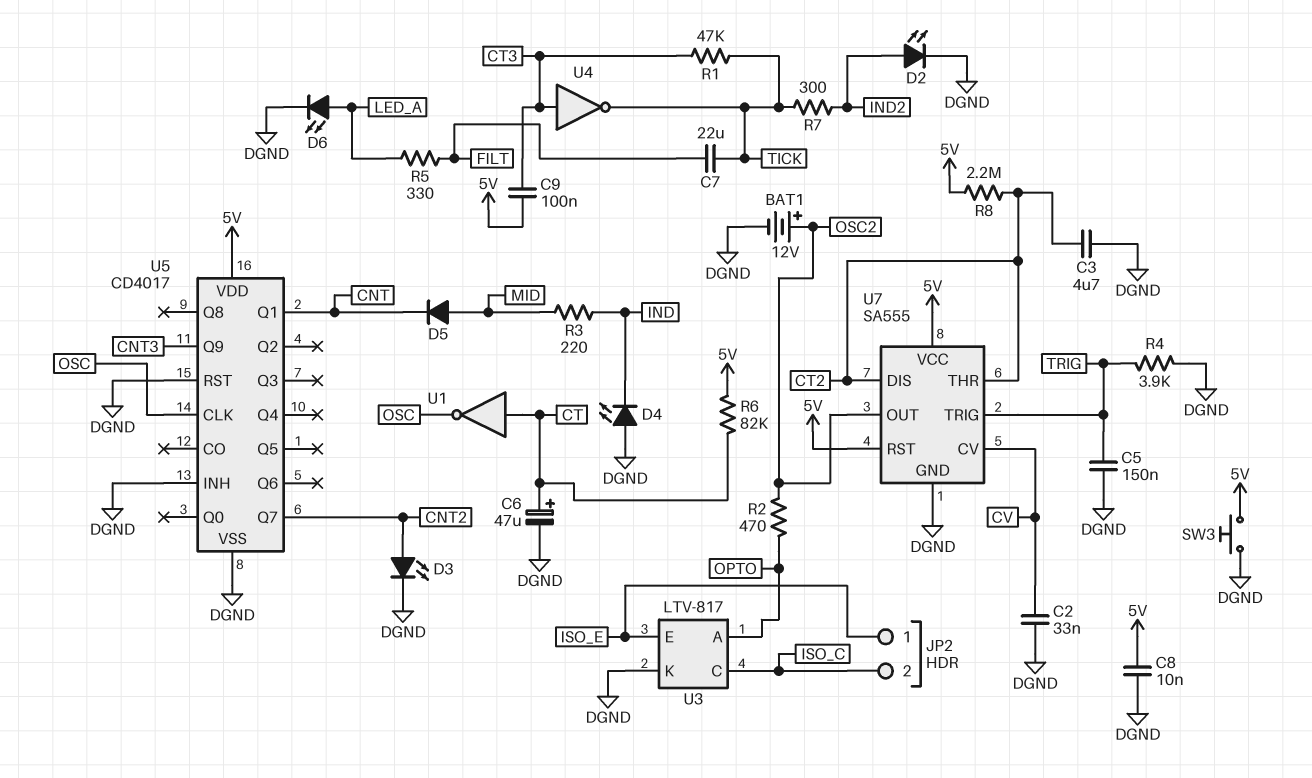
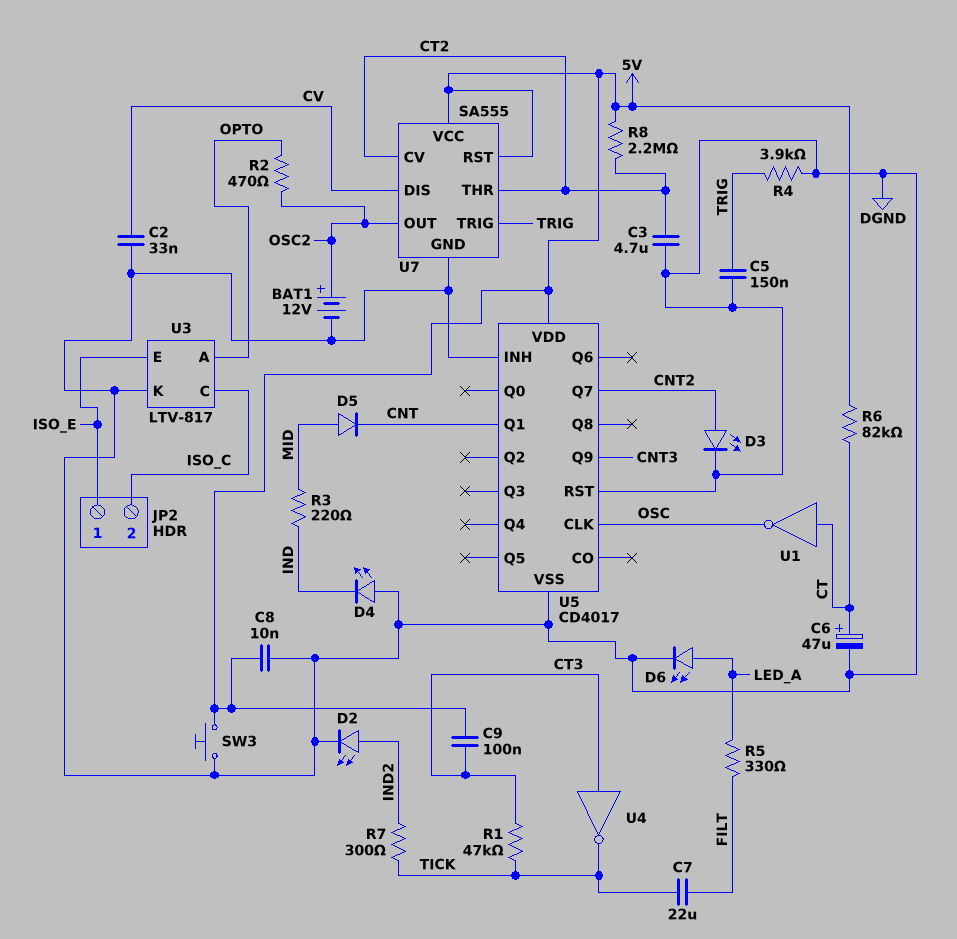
U7 pin CV: CV -> CT2
U7 pin DIS: CT2 -> CV

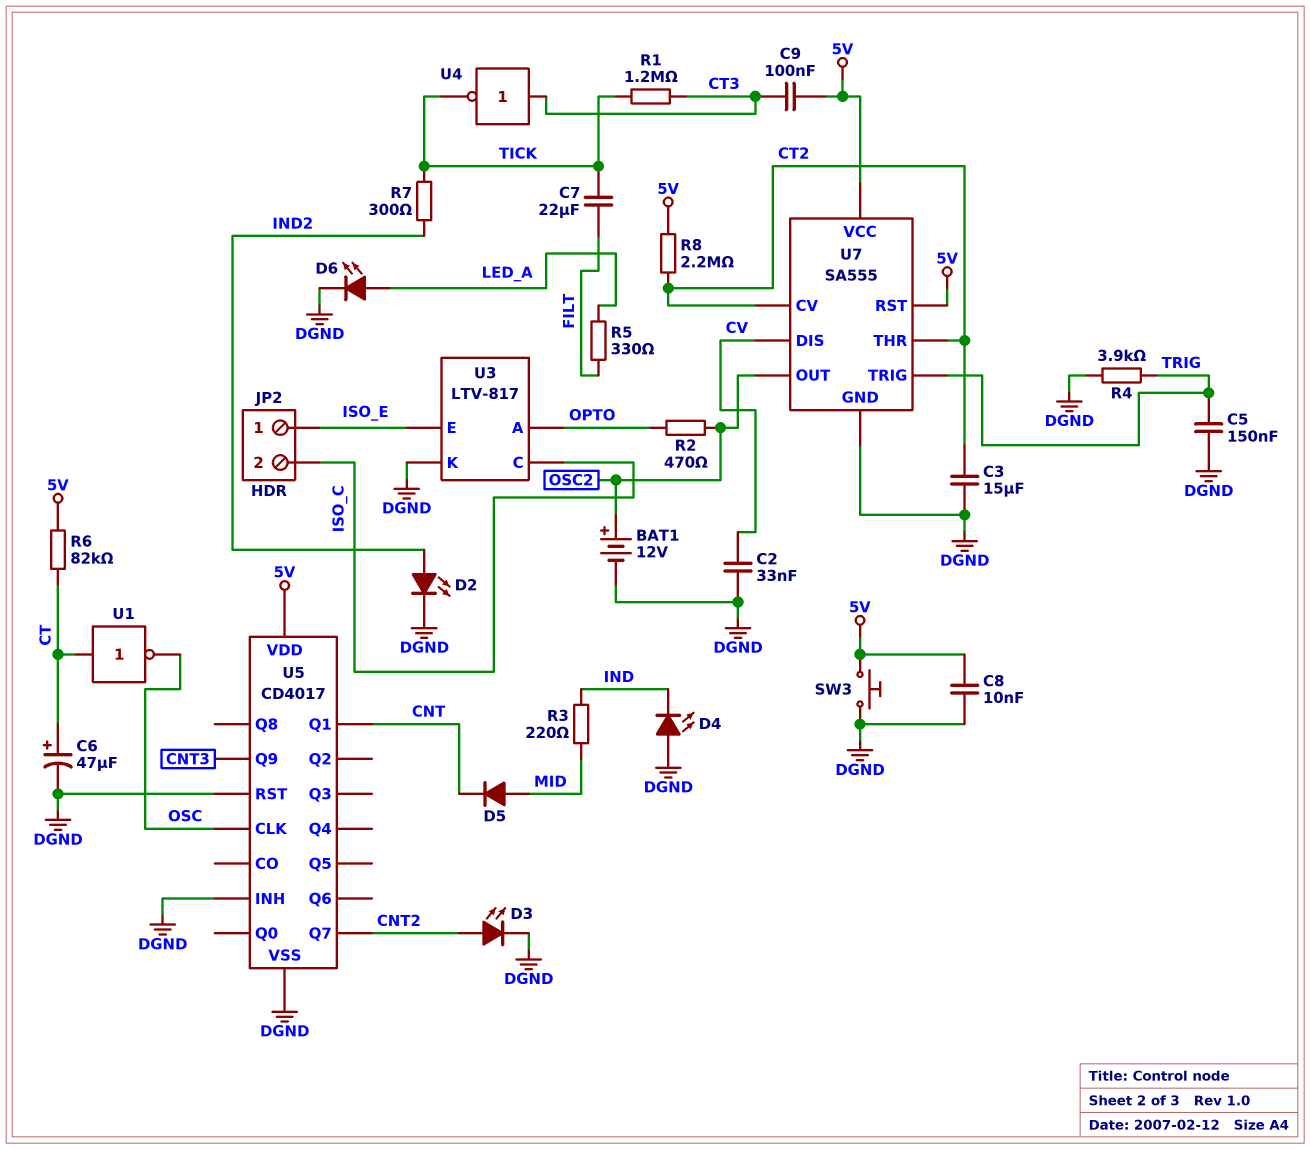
C3: 4.7uF (CT2, DGND) -> 15uF (CT2, DGND)
R1: 47k (CT3, TICK) -> 1.2M (CT3, TICK)

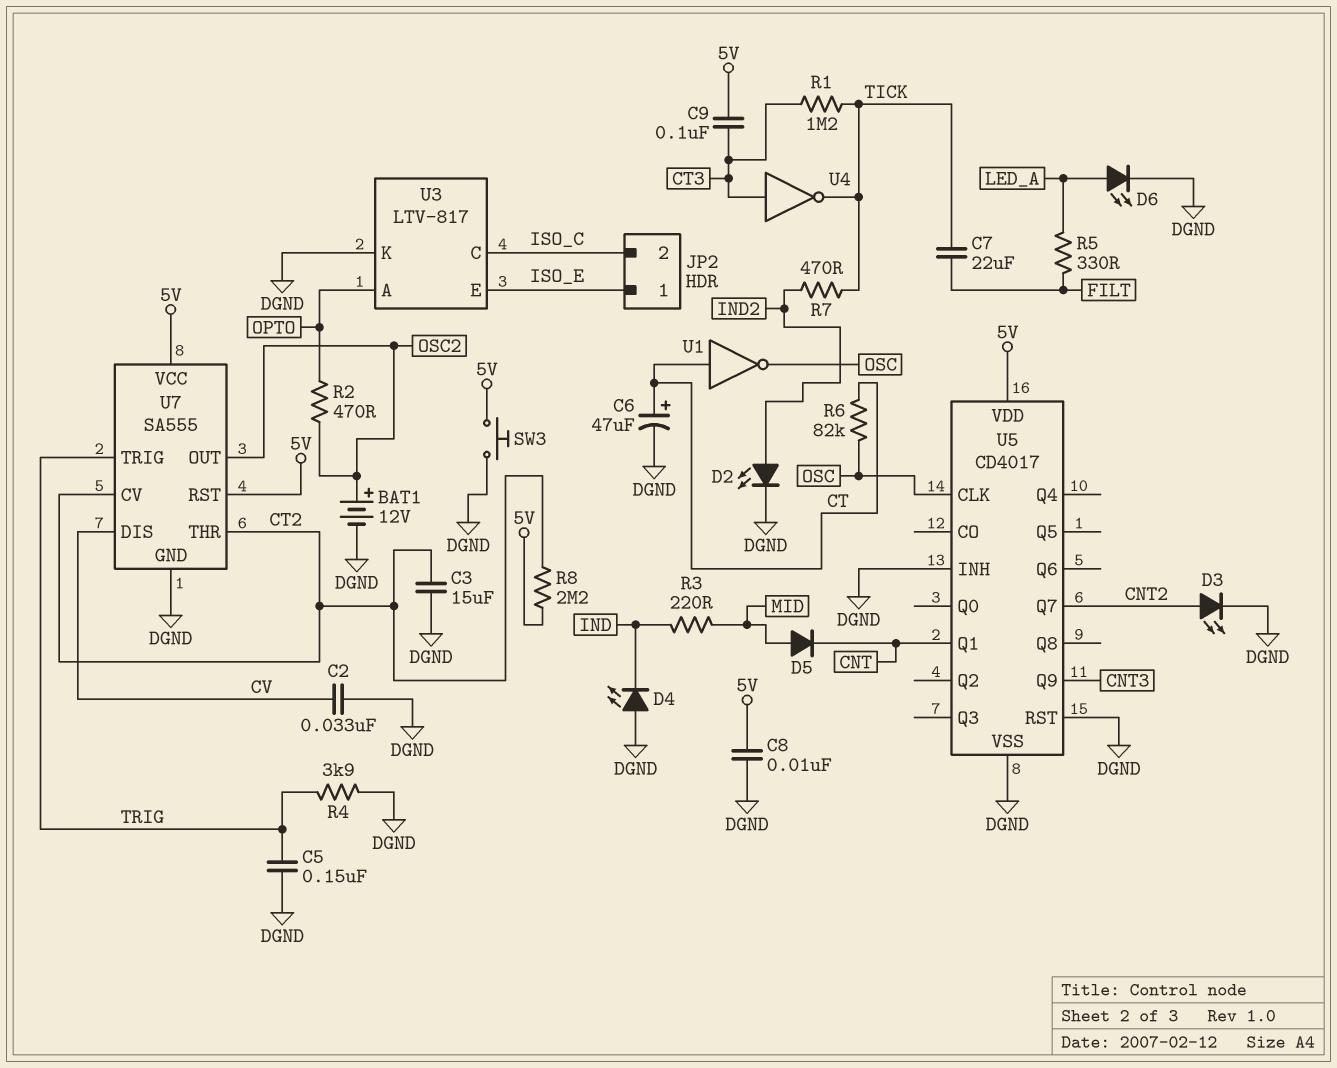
R6: 82k (5V, CT) -> 82k (CT, OSC)
R7: 300 (IND2, TICK) -> 470 (IND2, TICK)

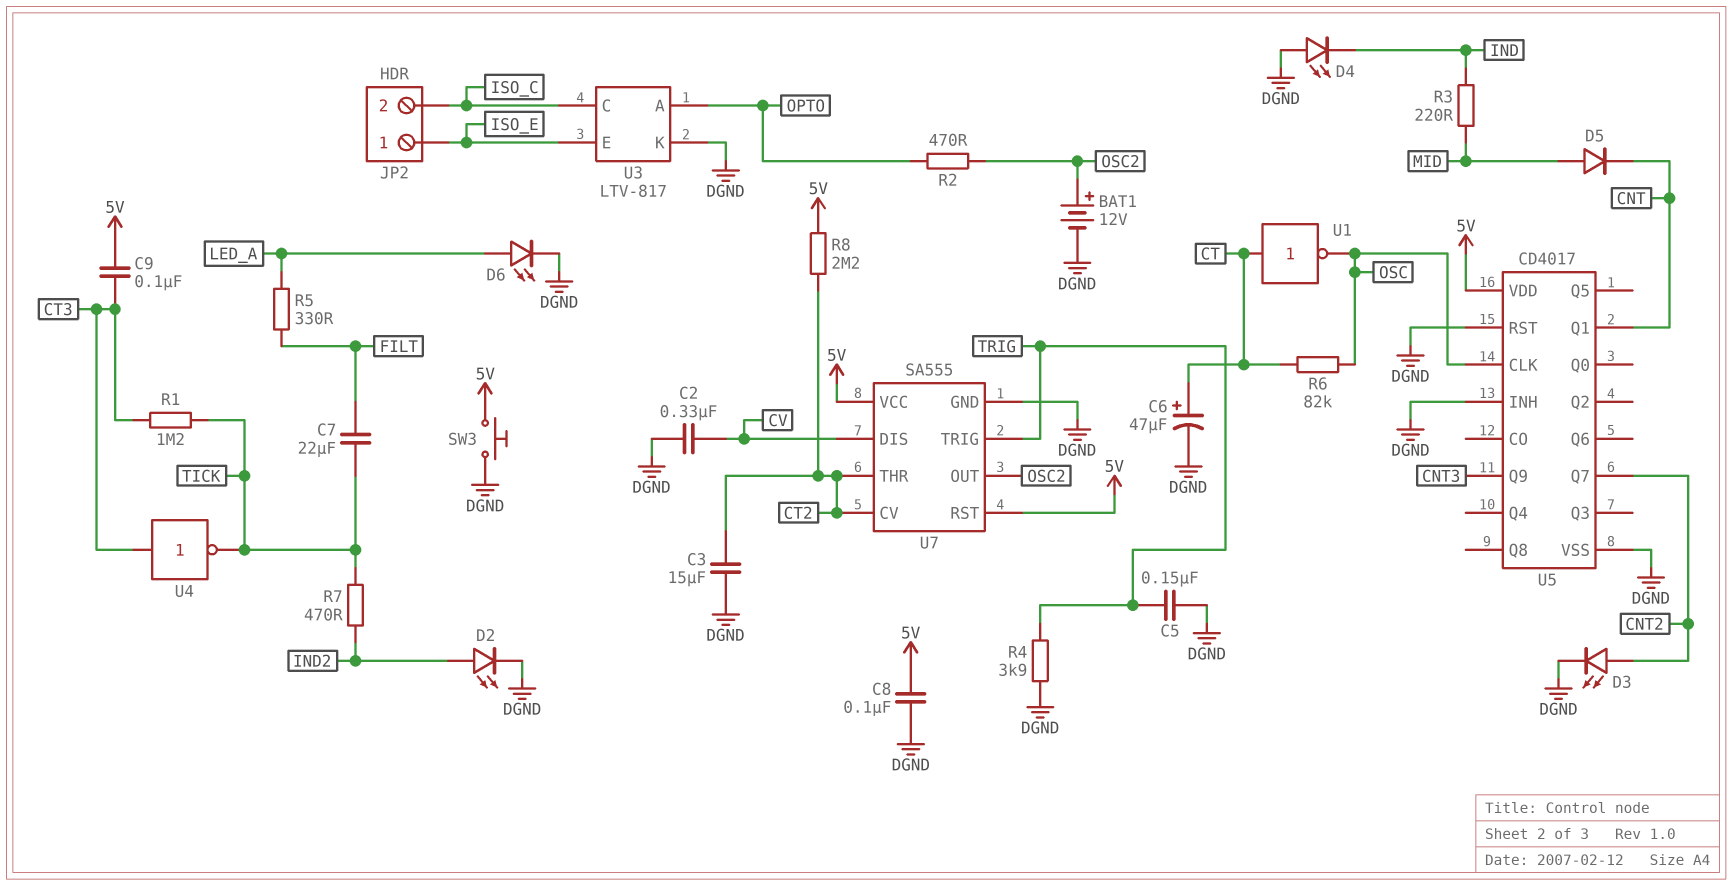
C2: 33nF (CV, DGND) -> 330nF (CV, DGND)
C8: 10nF (5V, DGND) -> 100nF (5V, DGND)

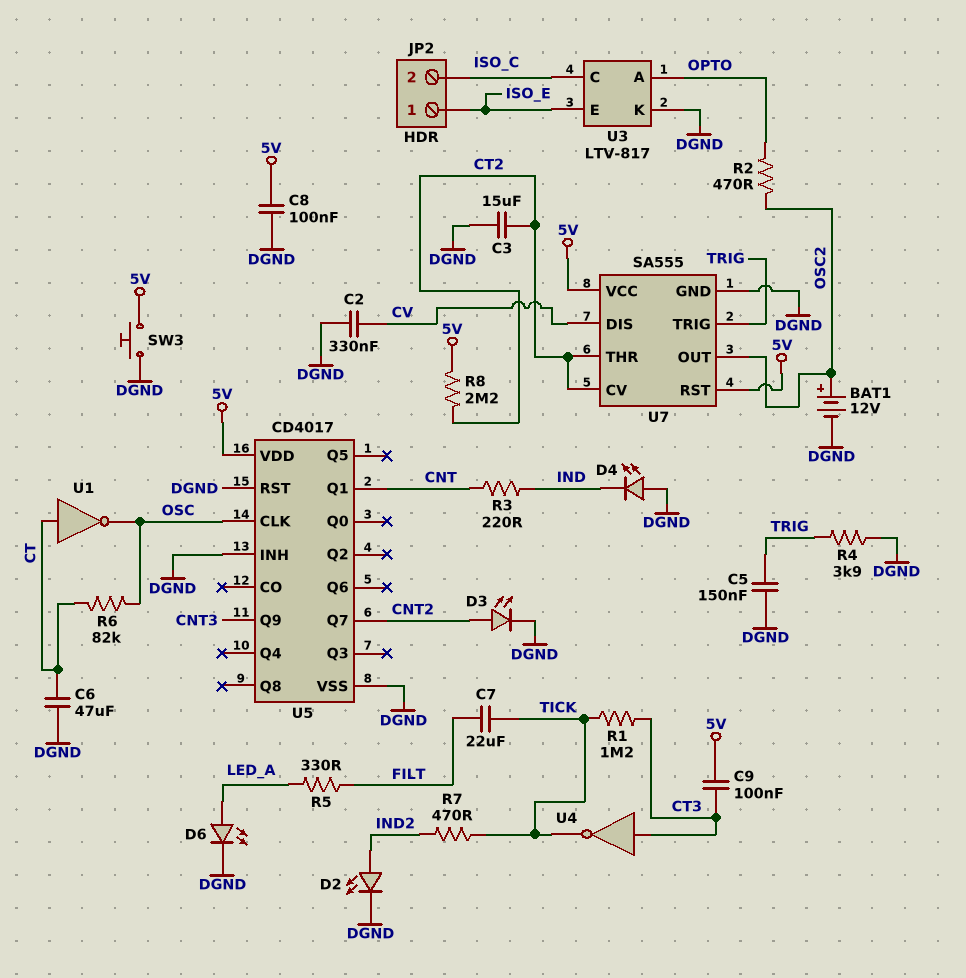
C6: 47uF (plus CT, minus DGND) -> 47uF (CT, DGND)
D5: diode (A MID, K CNT) -> none
R3: 220 (IND, MID) -> 220 (CNT, IND)

